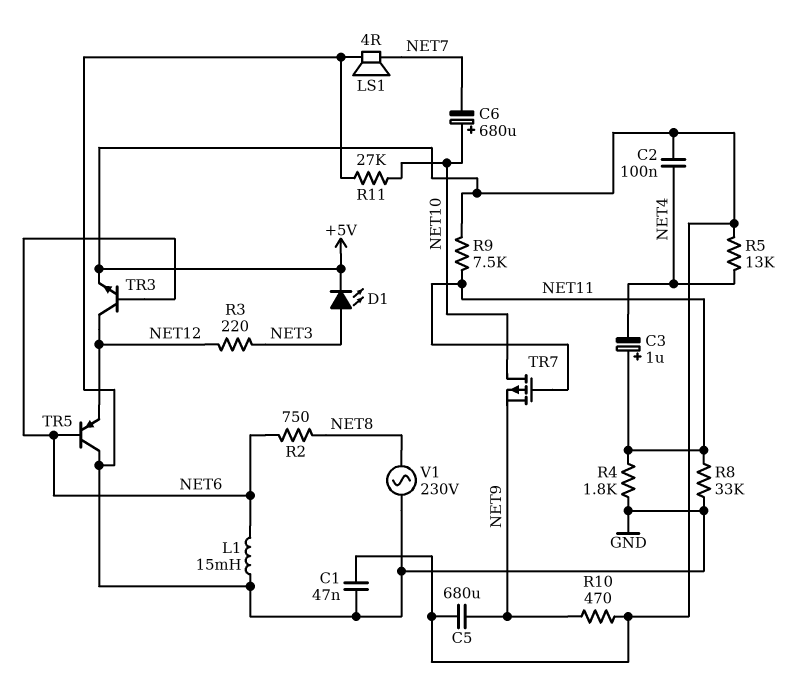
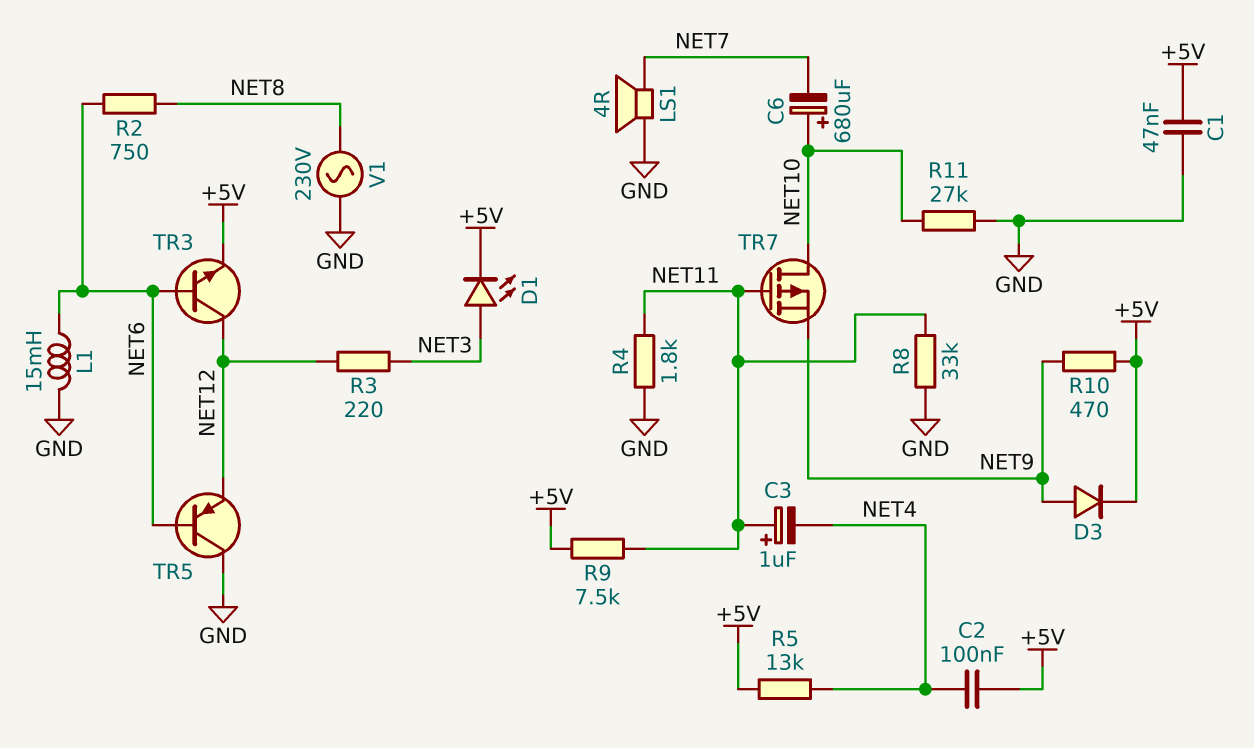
C5: 680uF (+5V, NET9) -> none
D3: none -> diode (A NET9, K +5V)

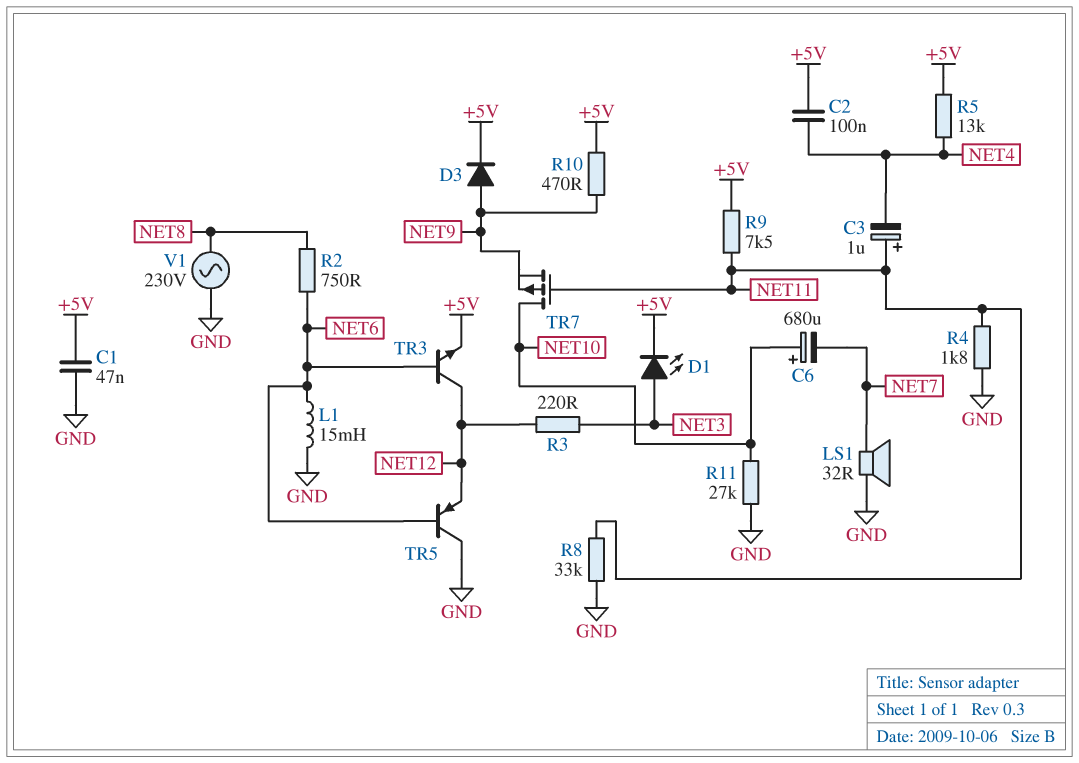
LS1: speaker 4R (GND, NET7) -> speaker 32R (GND, NET7)

